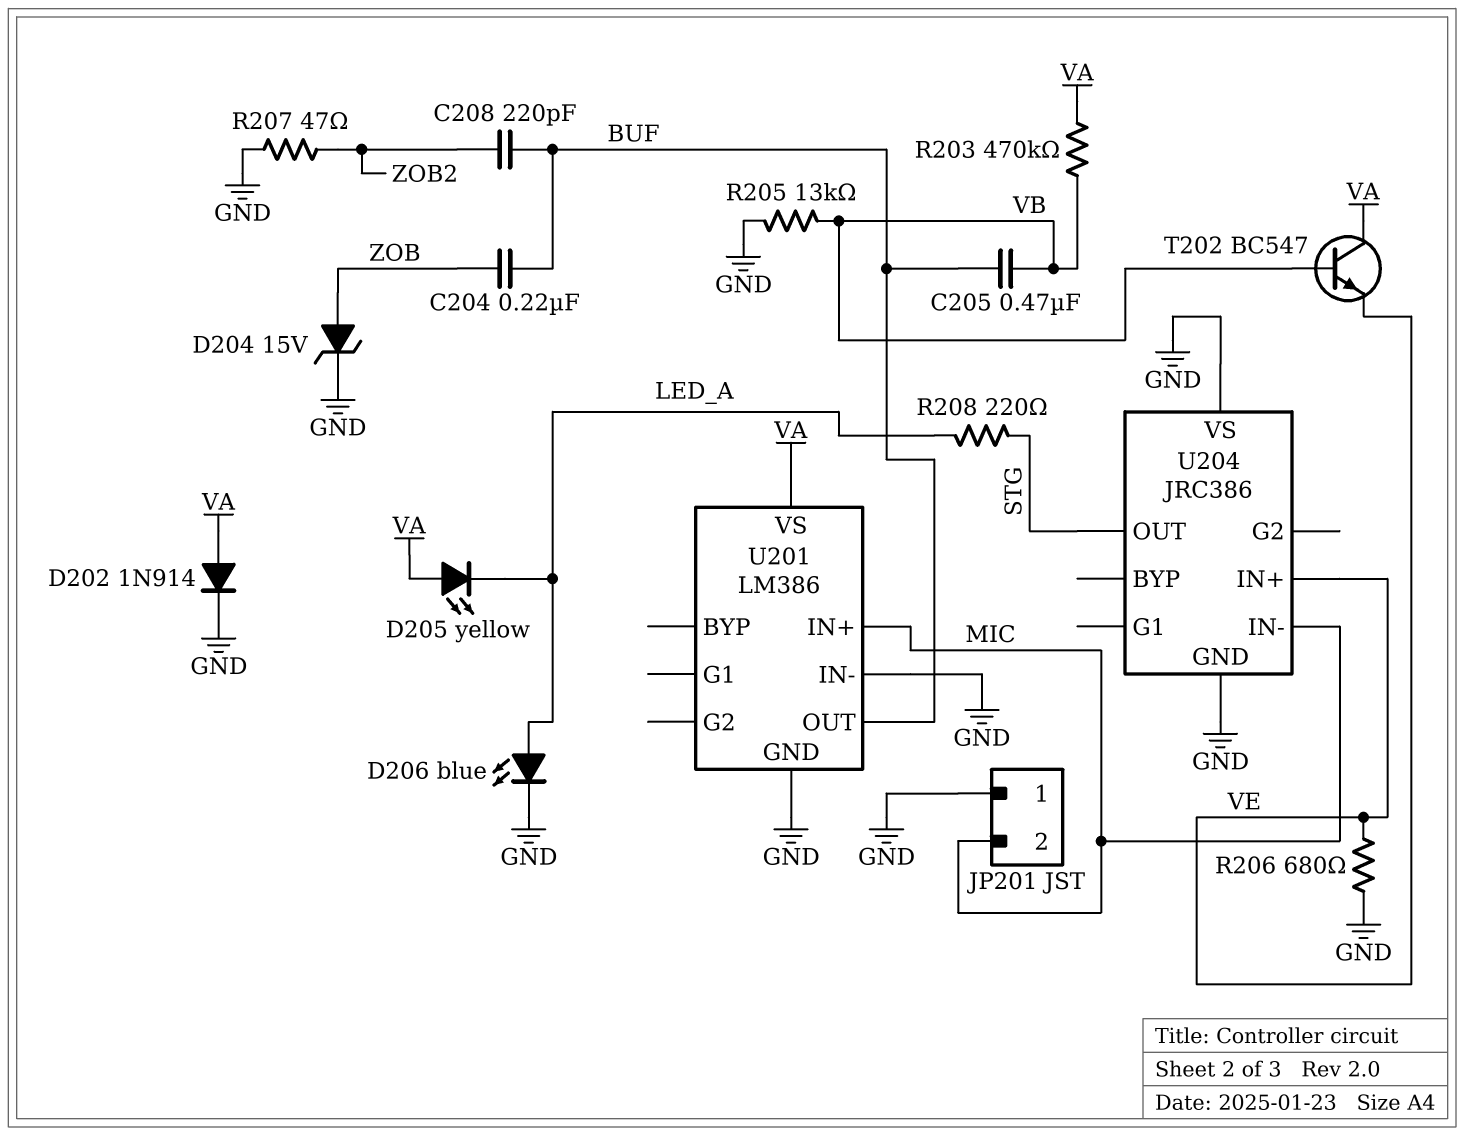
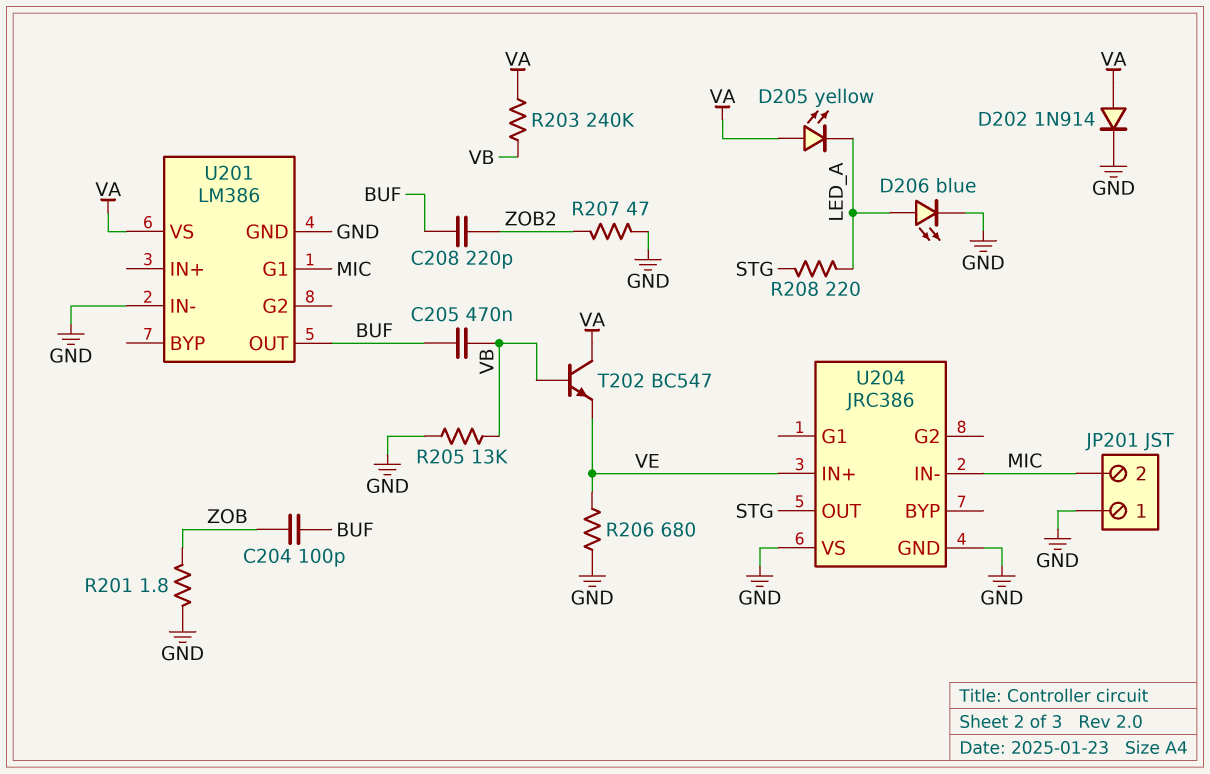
C204: 220nF (BUF, ZOB) -> 100pF (BUF, ZOB)
D204: zener 15V (A ZOB, K GND) -> none
R201: none -> 1.8 (GND, ZOB)
R203: 470k (VA, VB) -> 240k (VA, VB)
U201 pin G1: none -> MIC
U201 pin IN+: MIC -> none

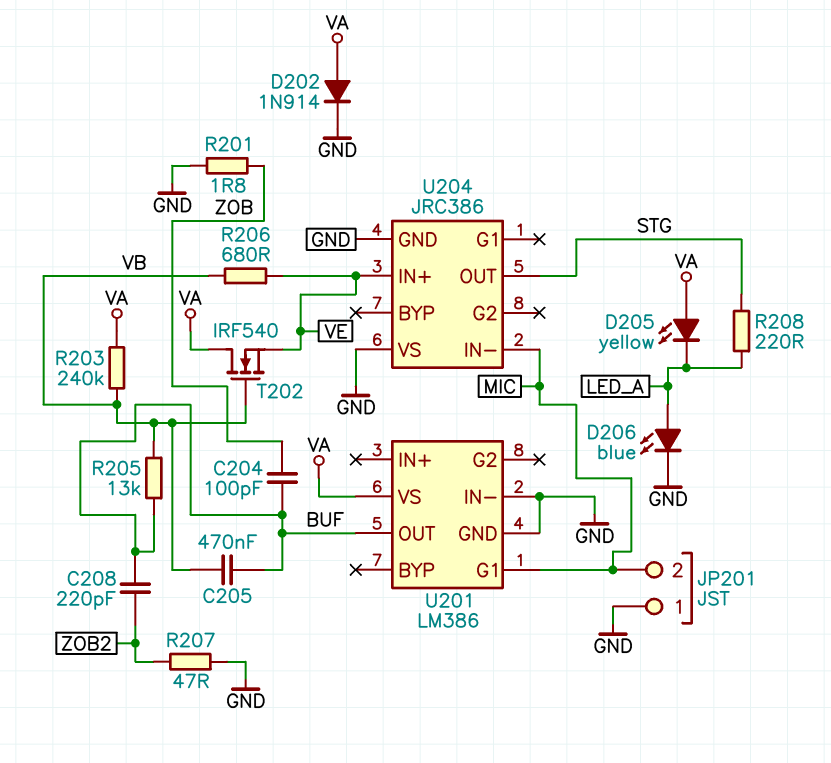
R205: 13k (GND, VB) -> 13k (BUF, VB)
R206: 680 (GND, VE) -> 680 (VB, VE)
T202: NPN BC547 (B VB, C VA, E VE) -> NMOS IRF540 (G VB, D VA, S VE)

